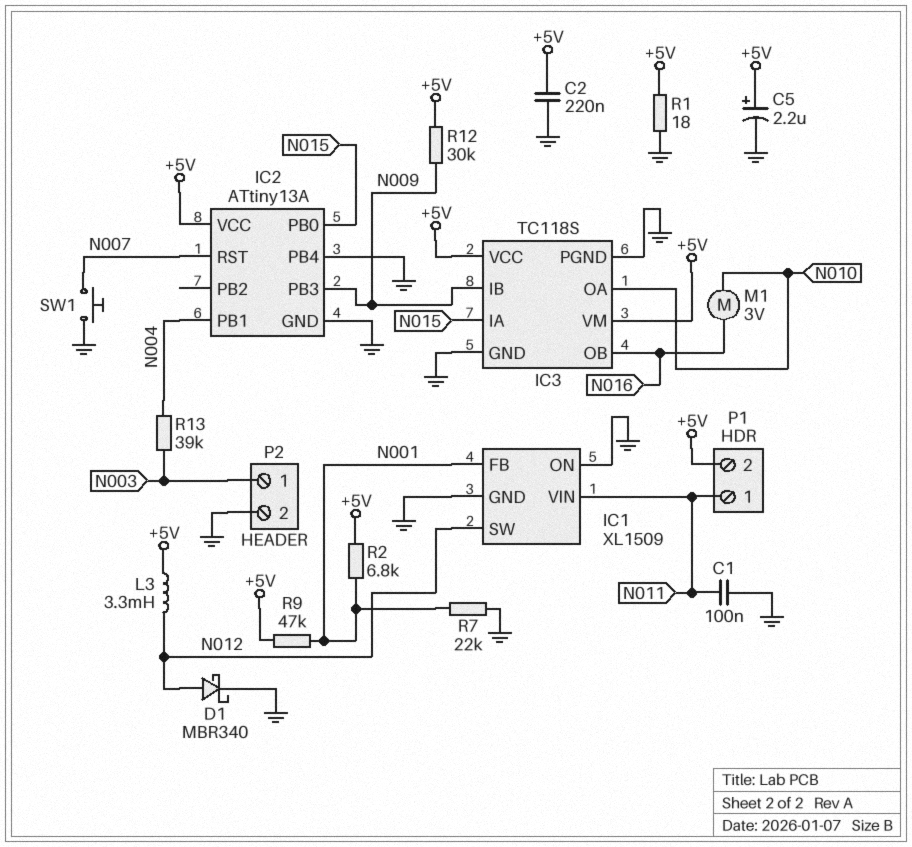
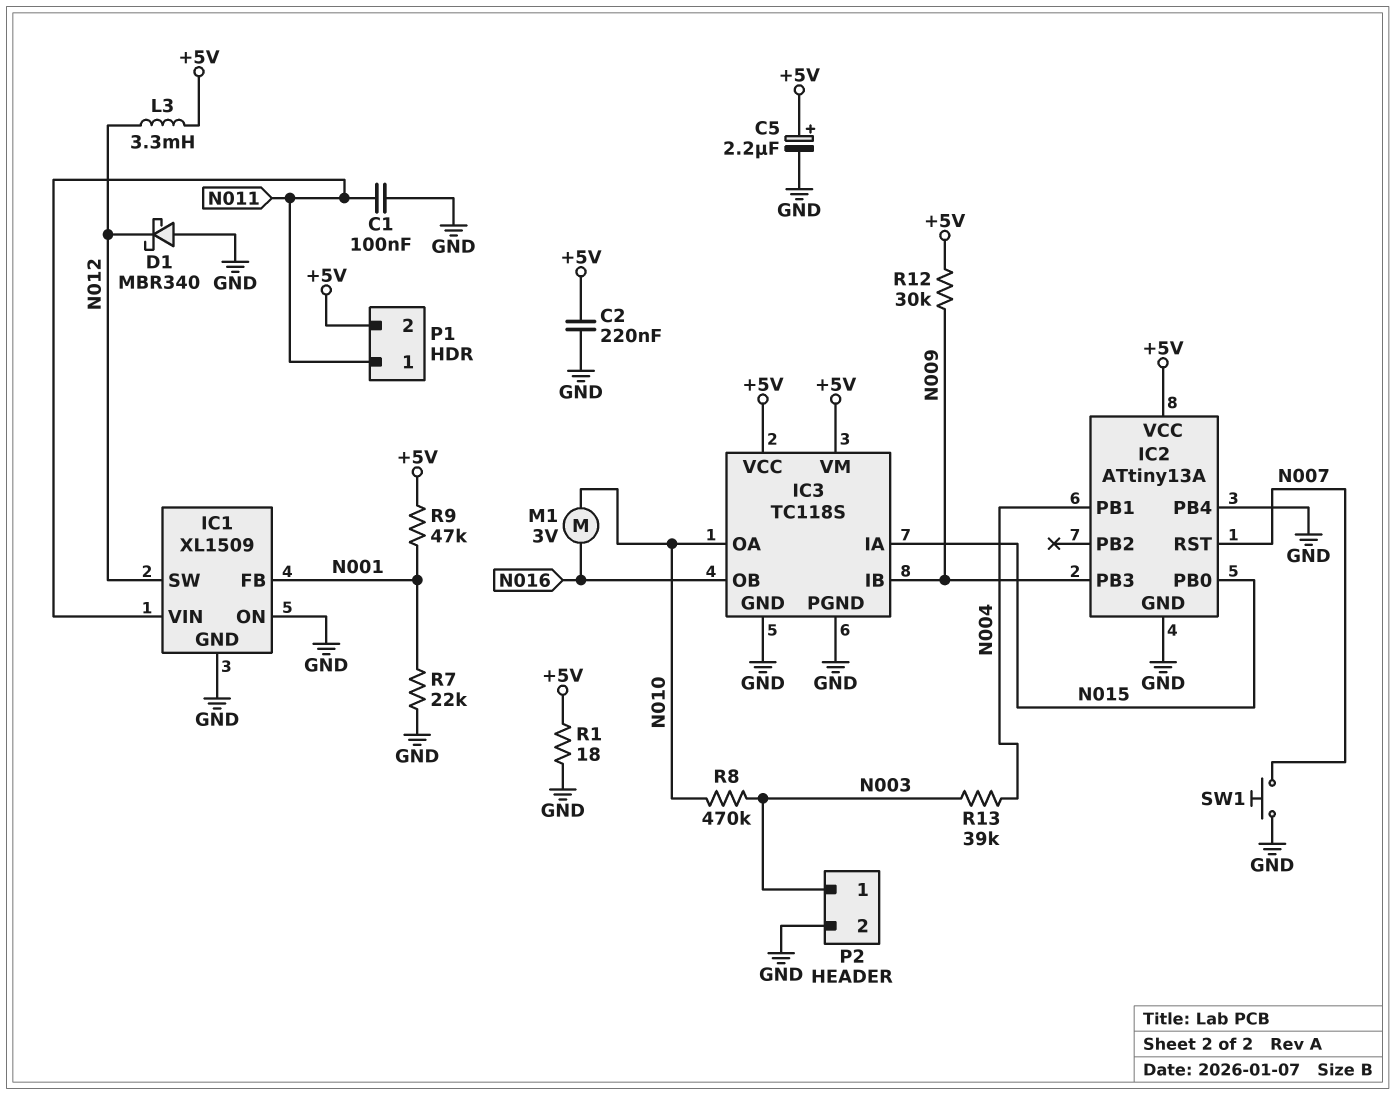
D1: schottky MBR340 (A N012, K GND) -> schottky MBR340 (A GND, K N012)
R2: 6.8k (+5V, N001) -> none
R8: none -> 470k (N003, N010)

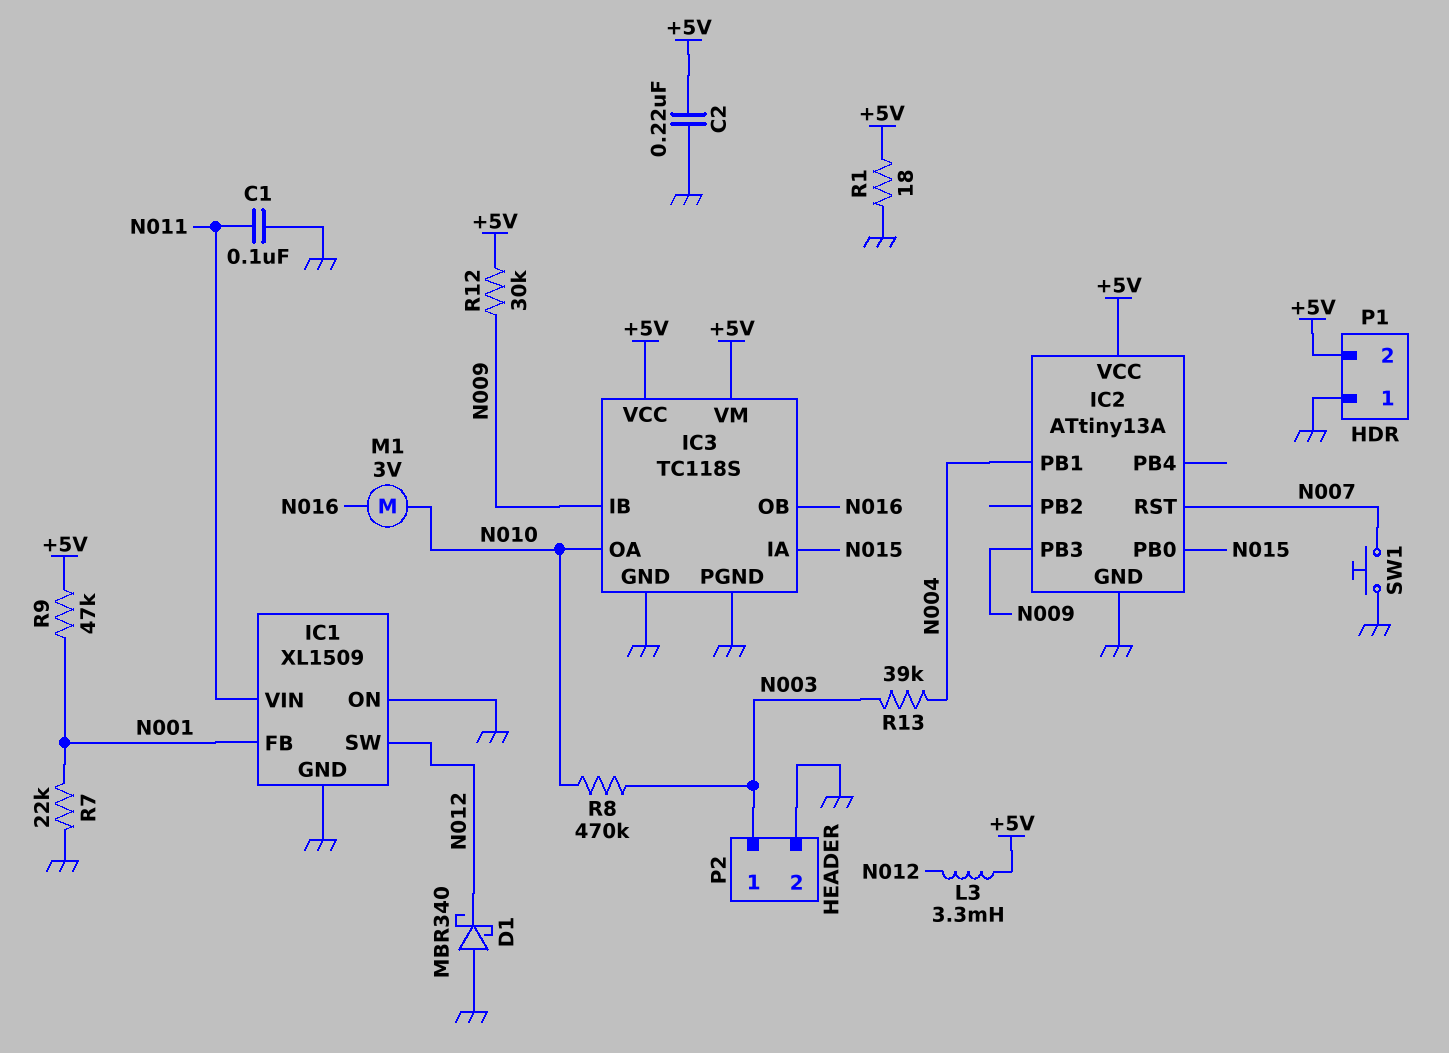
C5: 2.2uF (plus +5V, minus GND) -> none
IC2 pin PB4: GND -> none
P1 pin 1: N011 -> GND

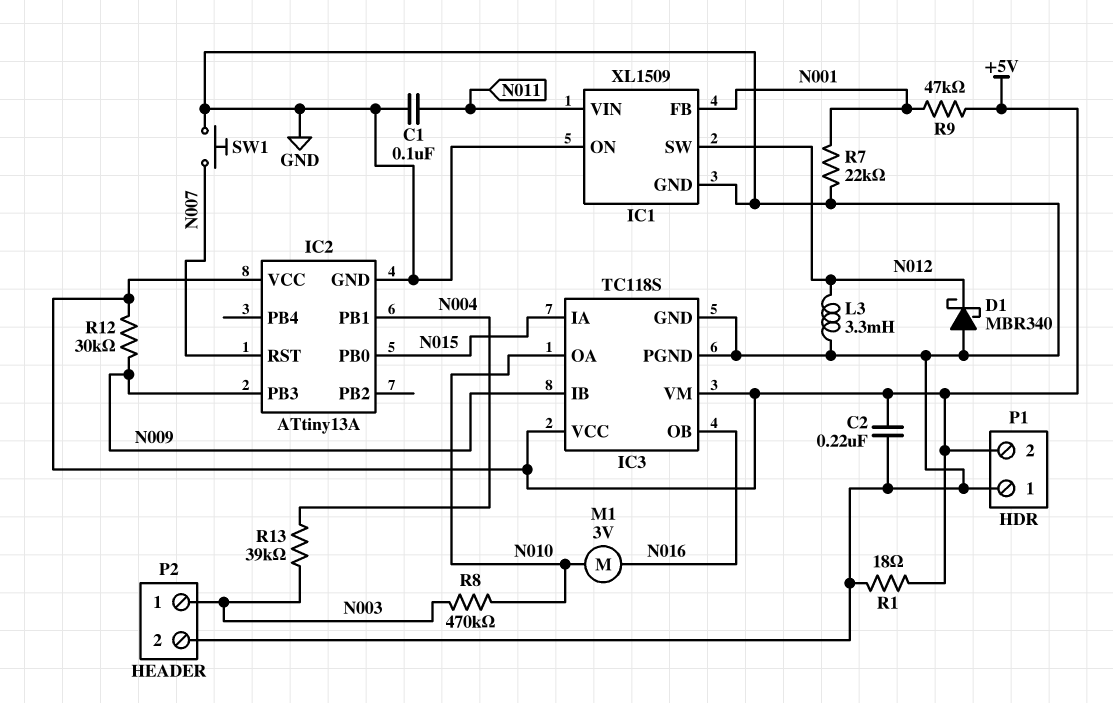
L3: 3.3mH (+5V, N012) -> 3.3mH (GND, N012)

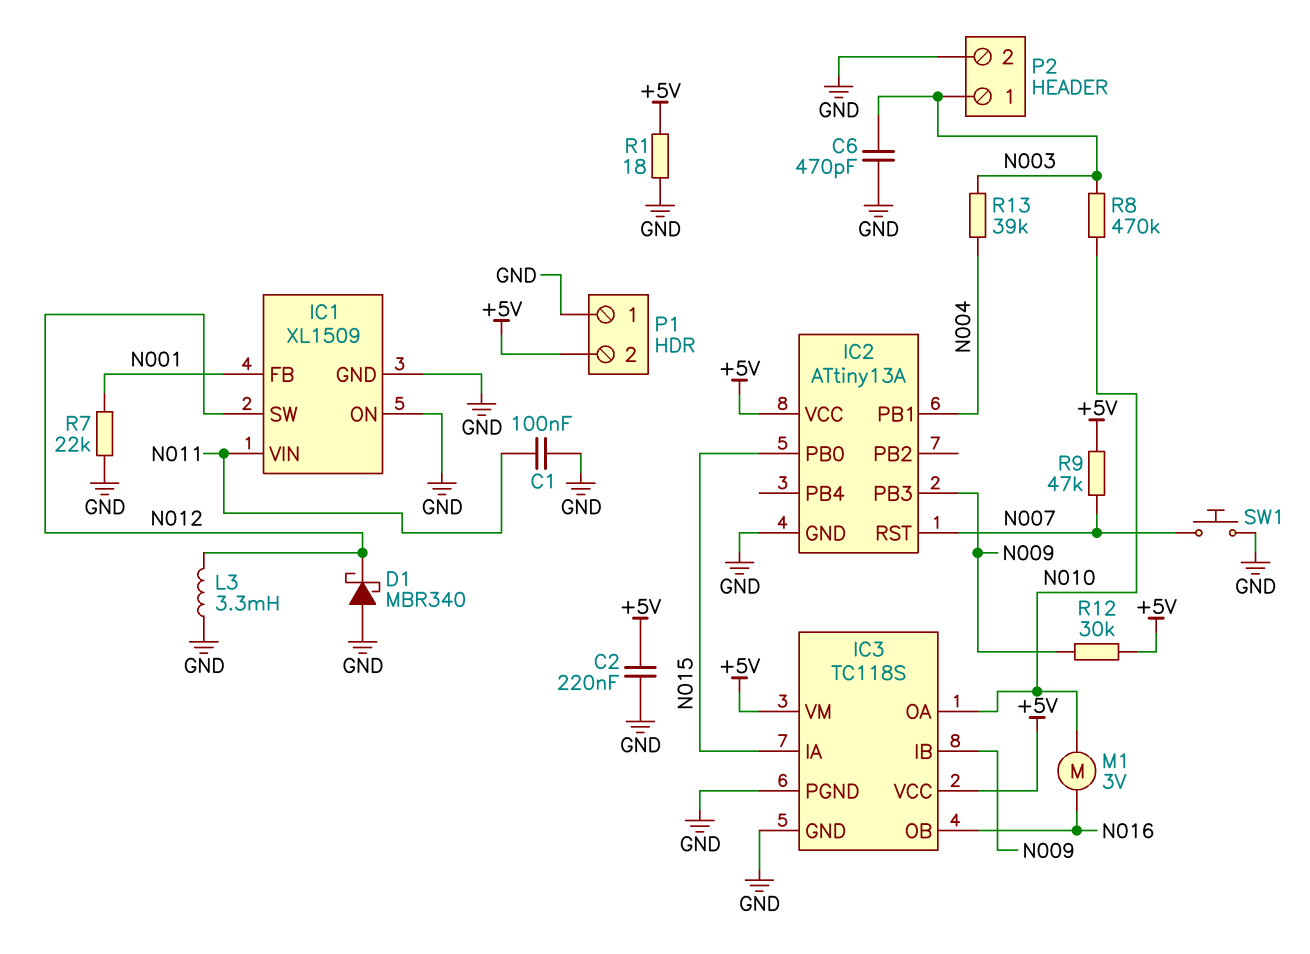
C6: none -> 470pF (GND, N003)
R9: 47k (+5V, N001) -> 47k (+5V, N007)

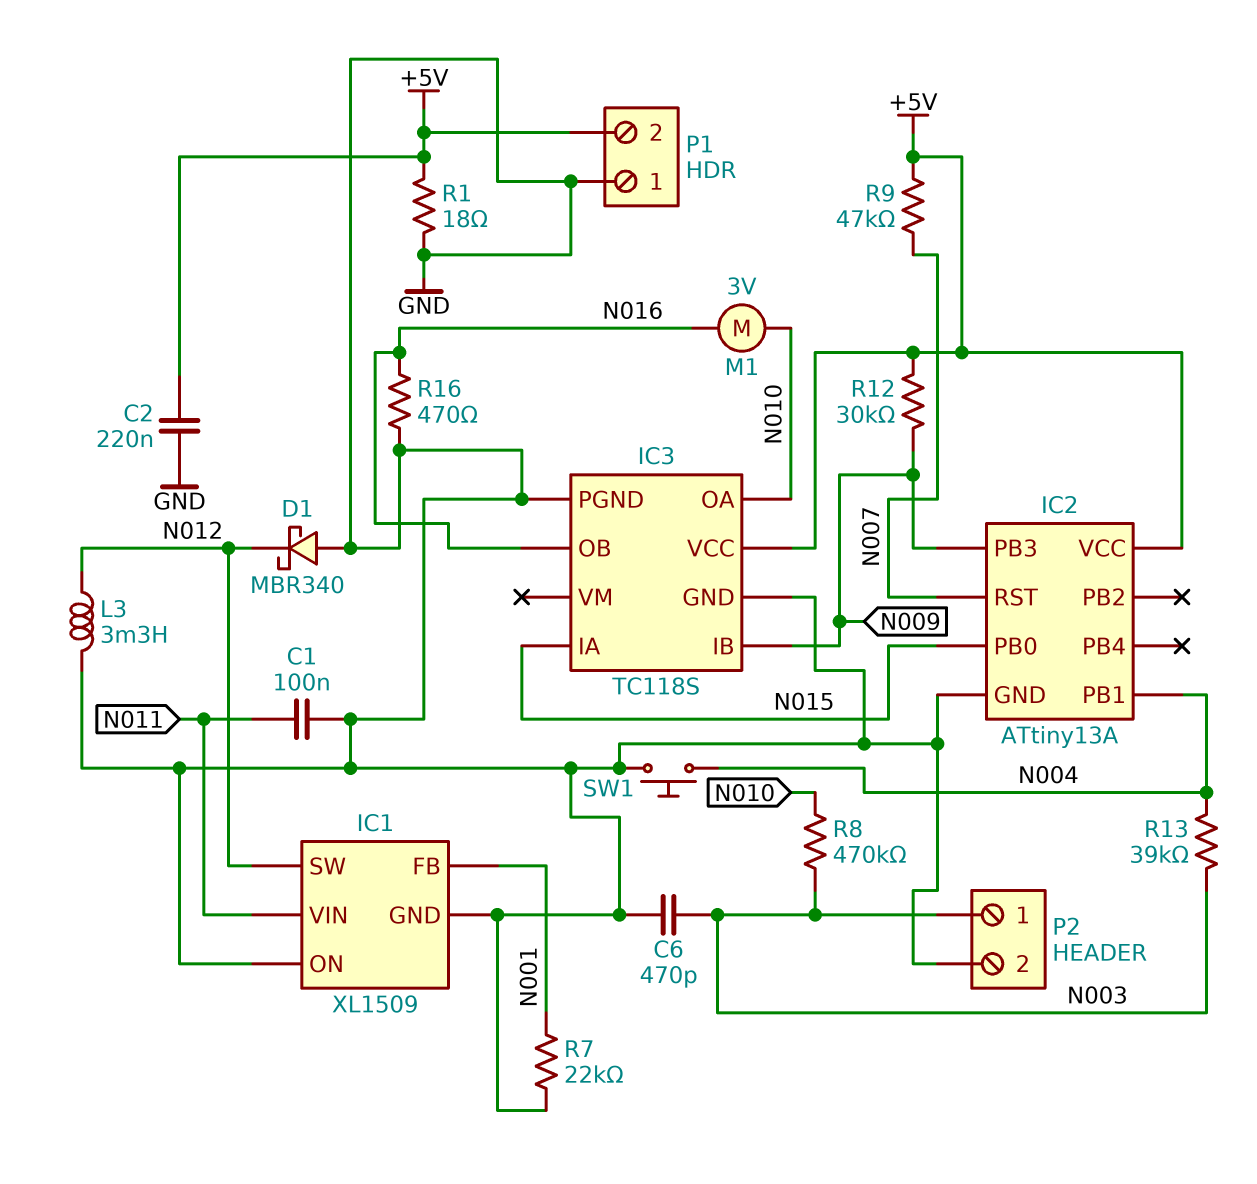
IC3 pin VM: +5V -> none
R16: none -> 470 (GND, N016)
SW1: button (GND, N007) -> button (GND, N004)

